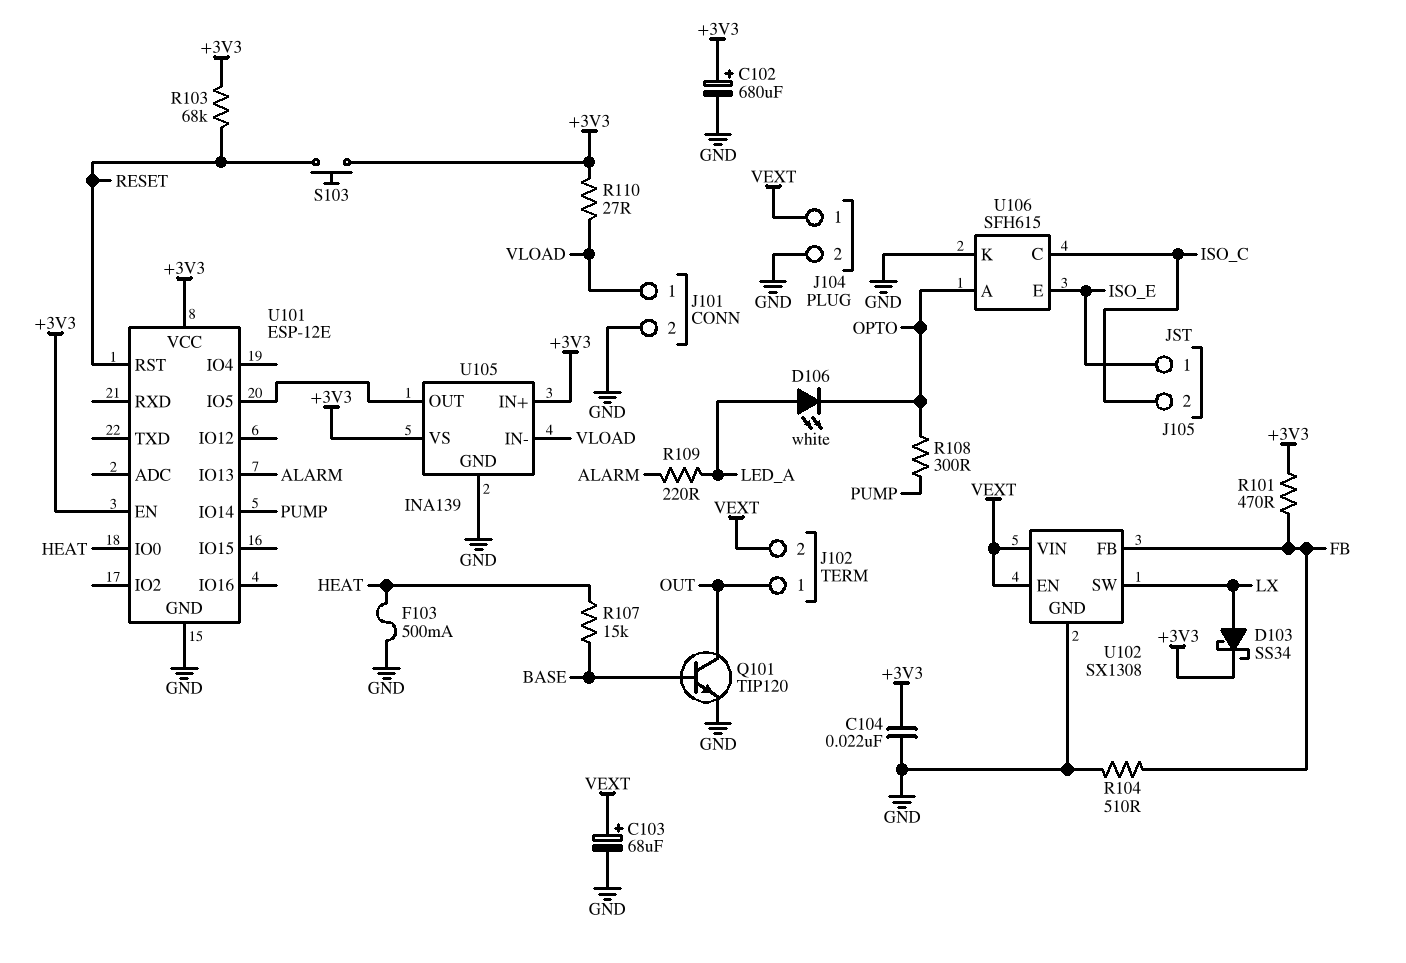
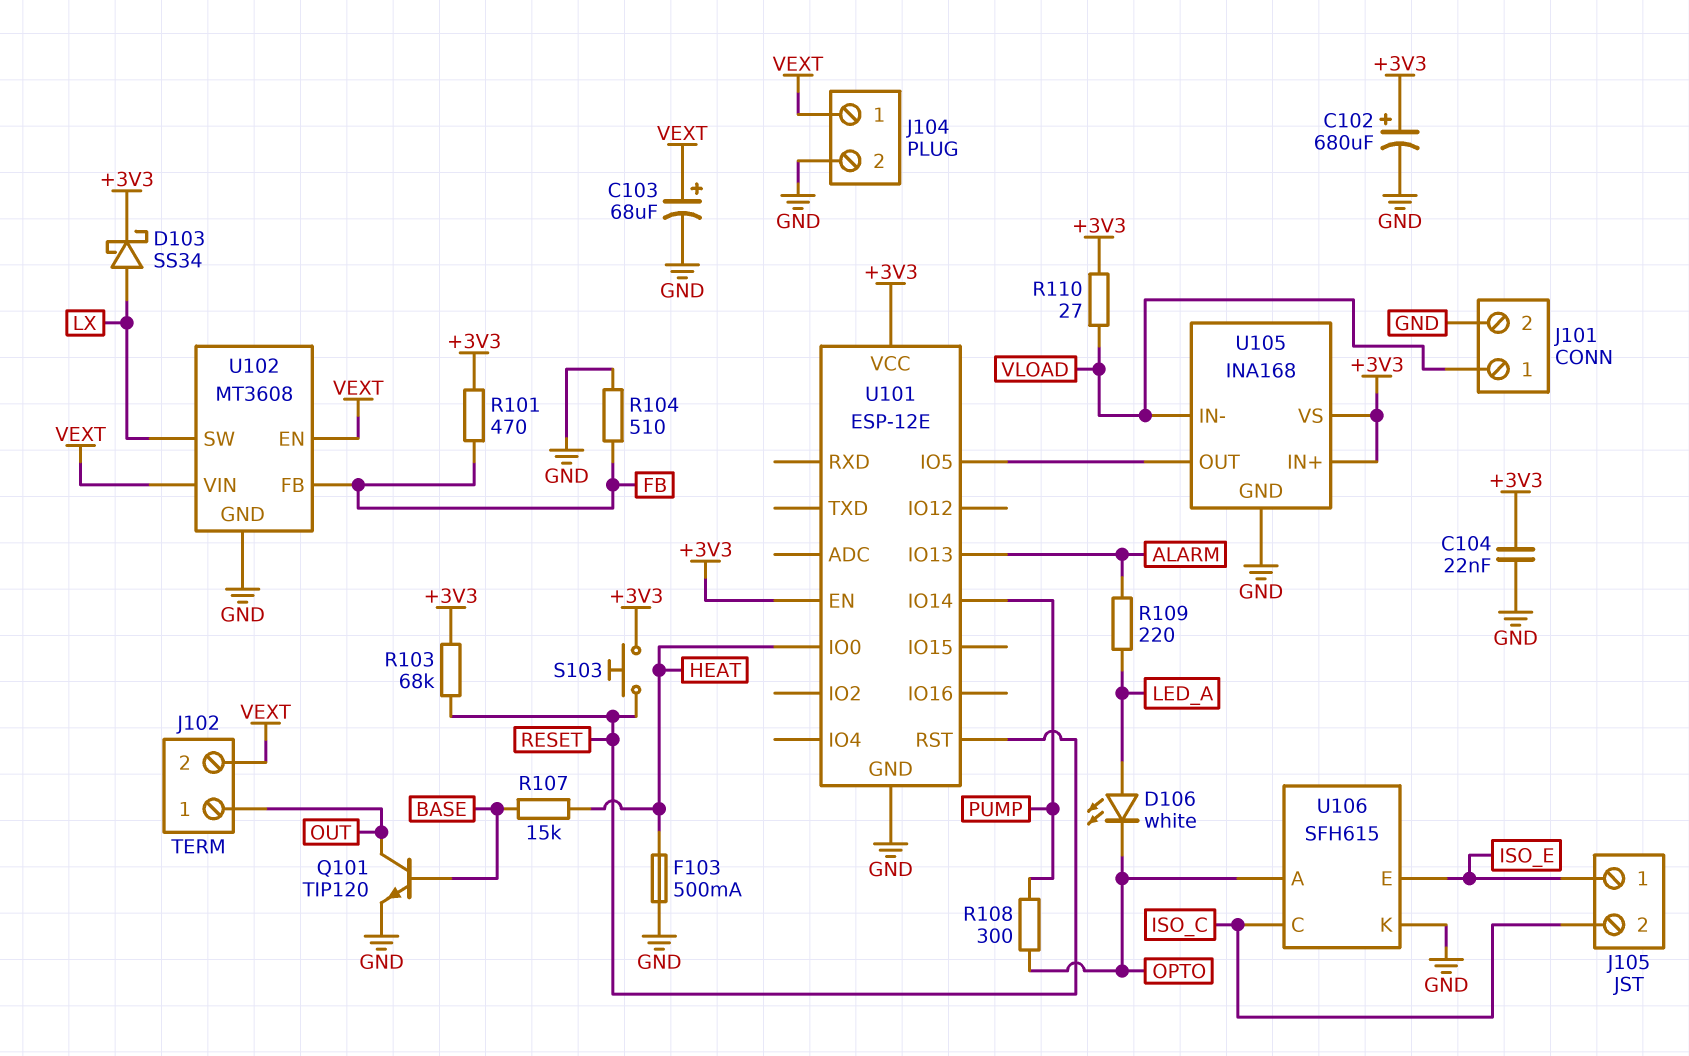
U102: SX1308 -> MT3608
U105: INA139 -> INA168

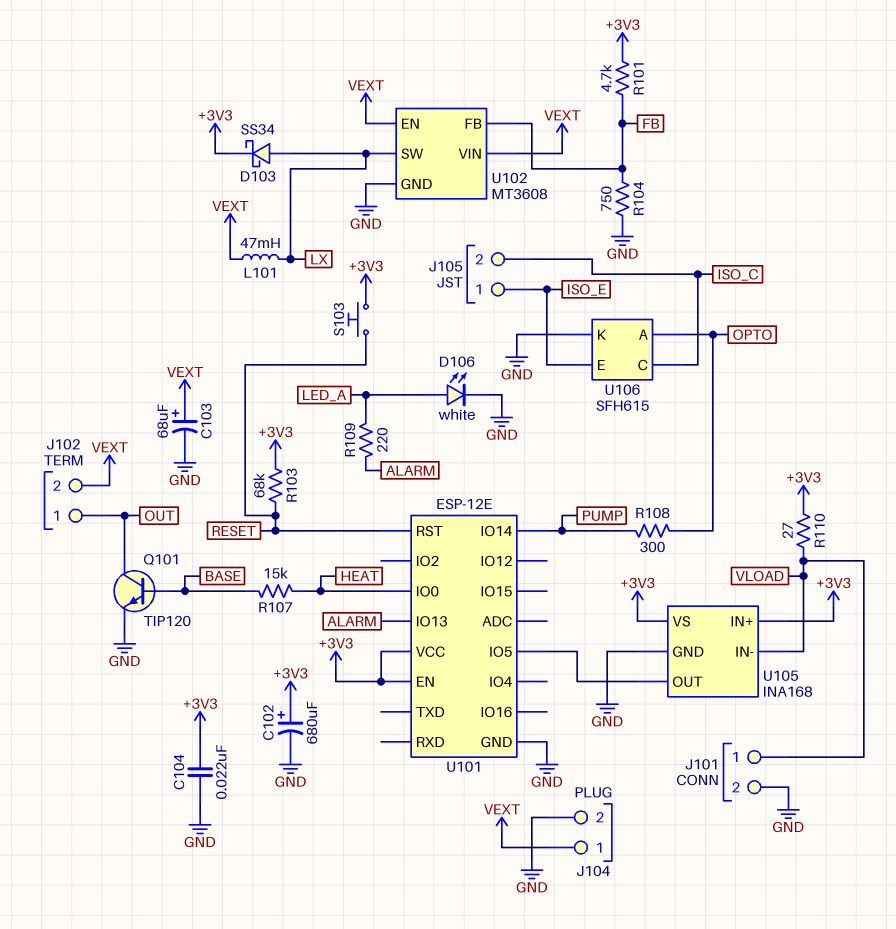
D106: LED white (A LED_A, K OPTO) -> LED white (A LED_A, K GND)
F103: 500mA (GND, HEAT) -> none
L101: none -> 47mH (LX, VEXT)
R101: 470 (+3V3, FB) -> 4.7k (+3V3, FB)
R104: 510 (FB, GND) -> 750 (FB, GND)

